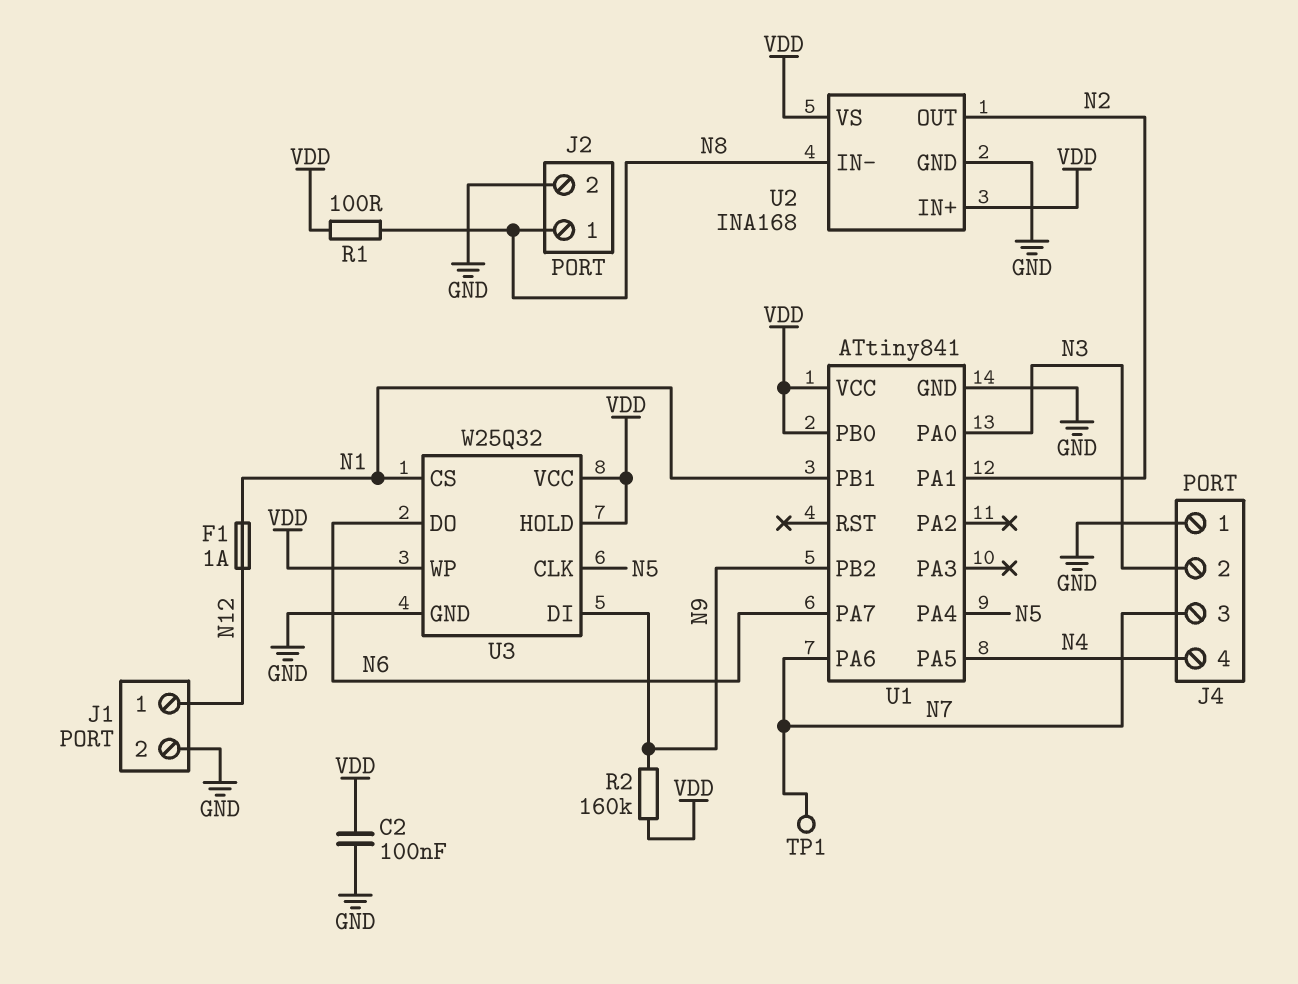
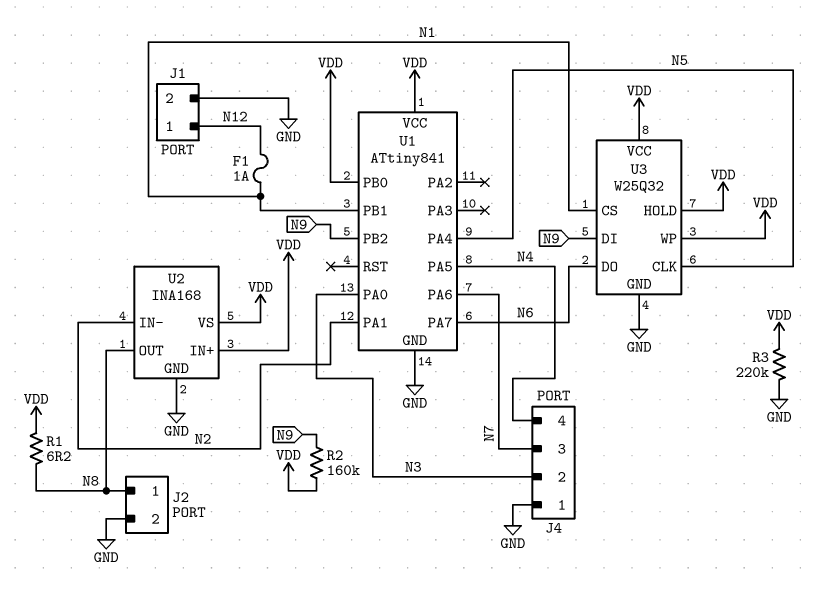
C2: 100nF (GND, VDD) -> none
R1: 100 (N8, VDD) -> 6.2 (N8, VDD)
R3: none -> 220k (GND, VDD)
TP1: test point (N7) -> none
U2 pin IN-: N8 -> N2
U2 pin OUT: N2 -> N8

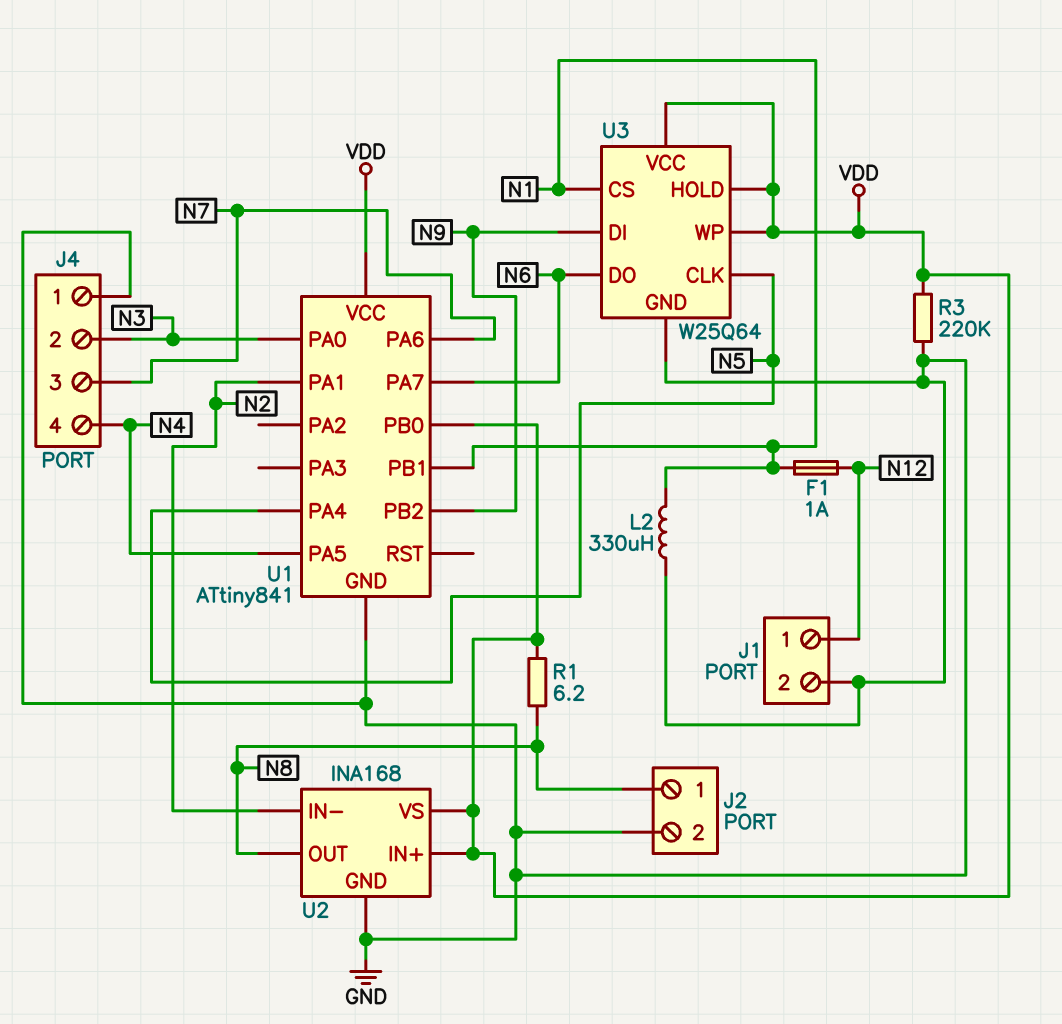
L2: none -> 330uH (GND, N1)
R2: 160k (N9, VDD) -> none
U3: W25Q32 -> W25Q64

